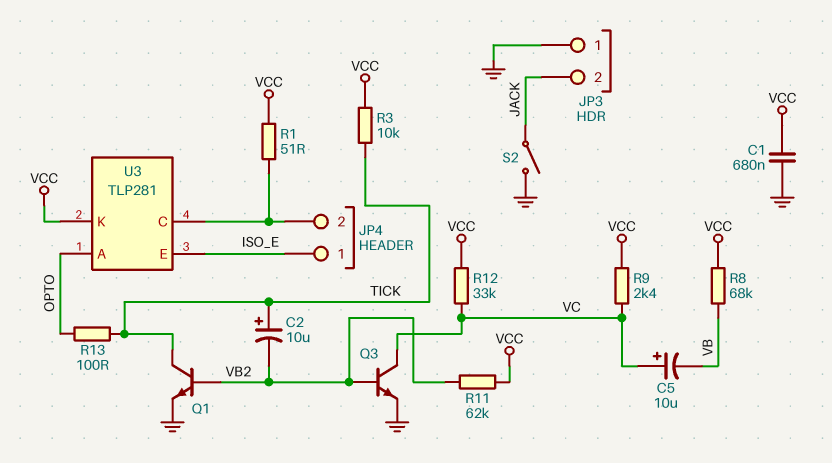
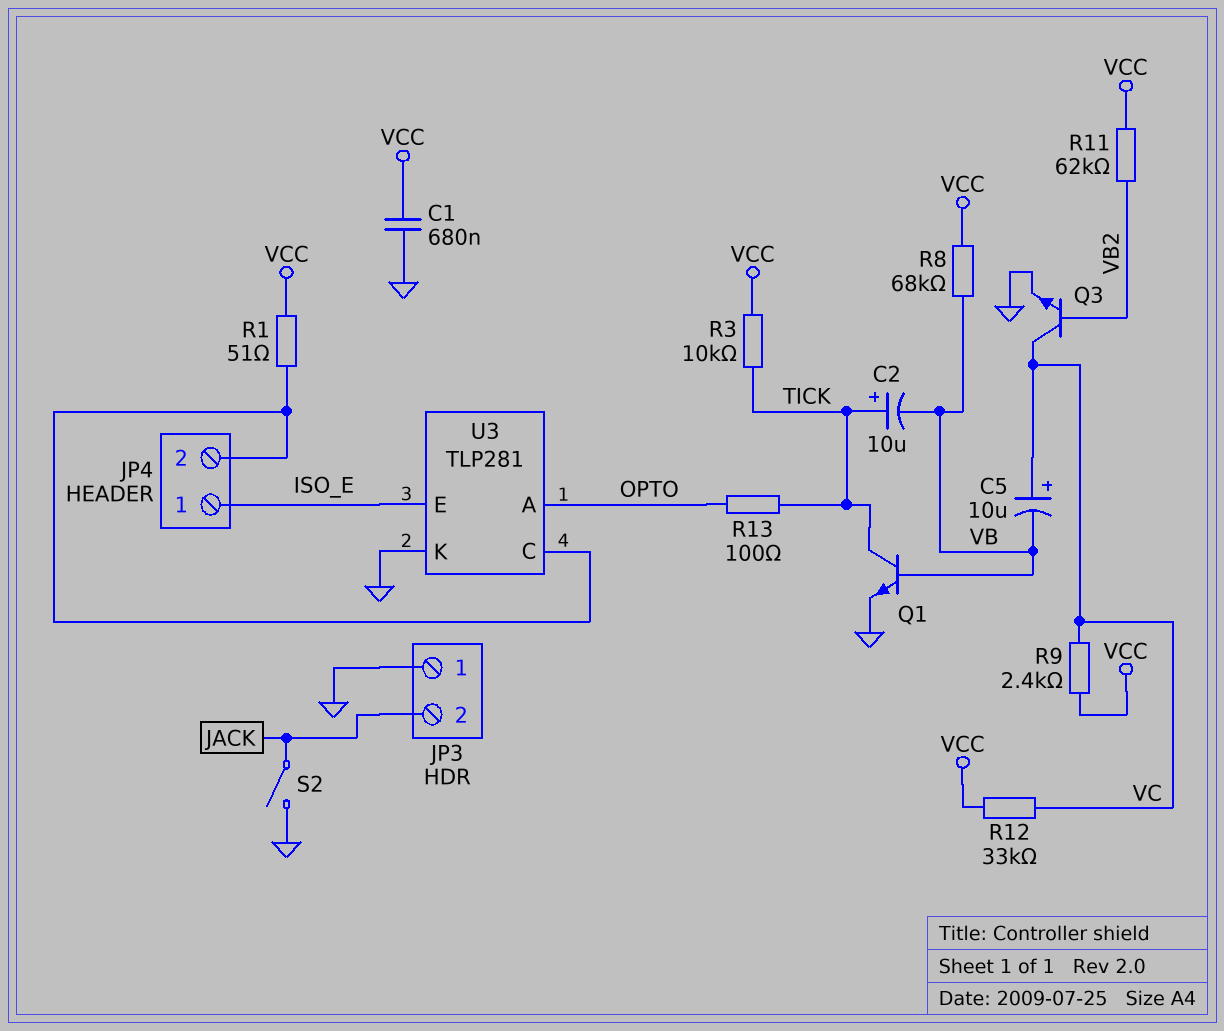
C2: 10uF (plus TICK, minus VB2) -> 10uF (plus TICK, minus VB)
Q1: NPN (B VB2, C TICK, E GND) -> NPN (B VB, C TICK, E GND)
U3 pin K: VCC -> GND

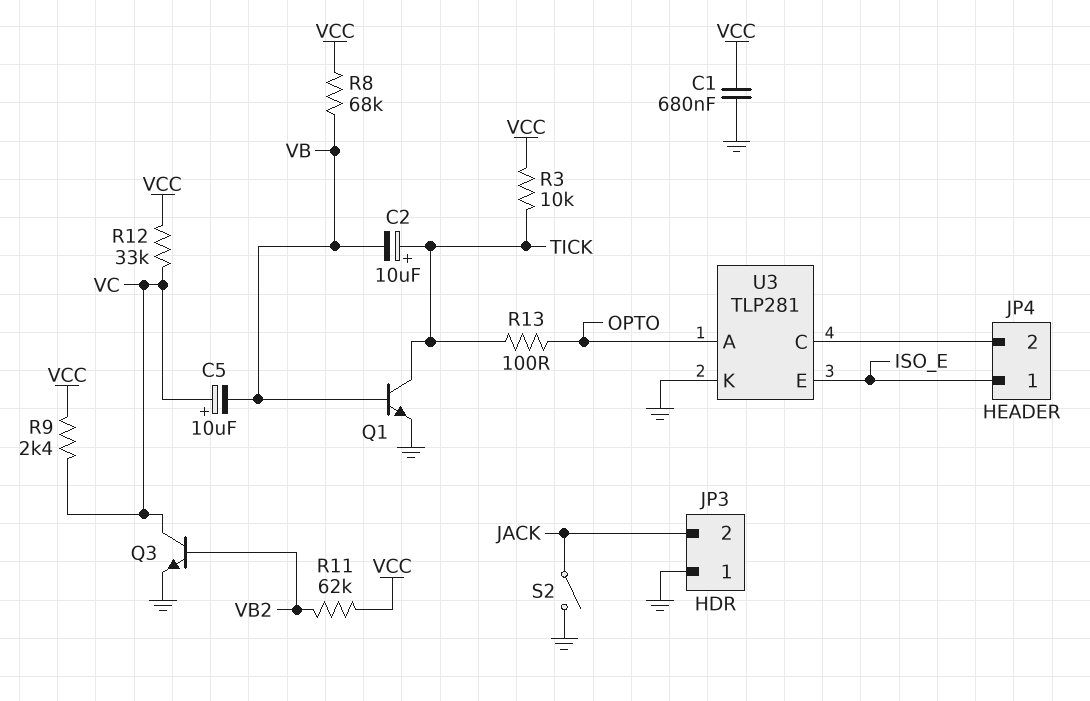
R1: 51 (JP4/2, VCC) -> none

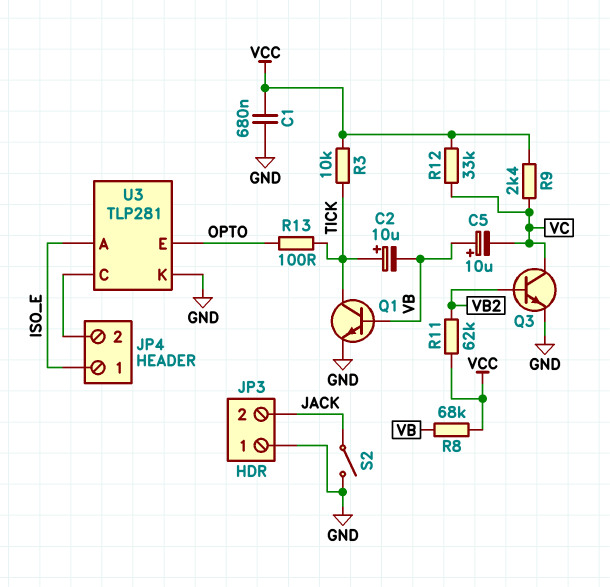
C5: 10uF (plus VC, minus VB) -> 10uF (plus VB, minus VC)
U3 pin A: OPTO -> ISO_E
U3 pin E: ISO_E -> OPTO

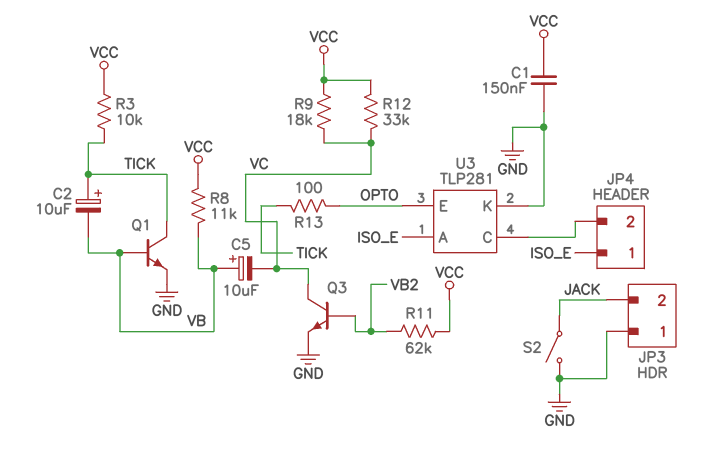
C1: 680nF (GND, VCC) -> 150nF (GND, VCC)
R8: 68k (VB, VCC) -> 11k (VB, VCC)
R9: 2.4k (VC, VCC) -> 18k (VC, VCC)

